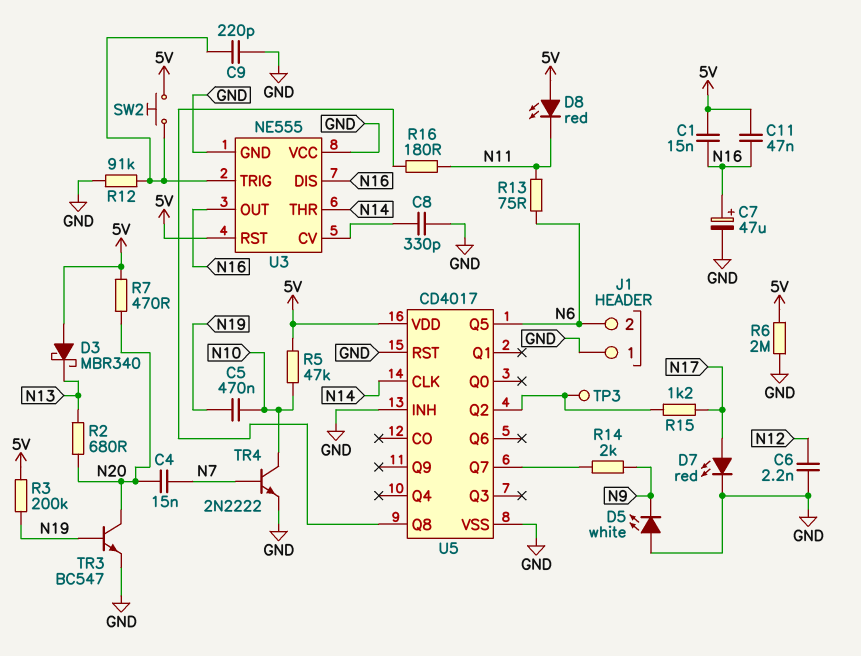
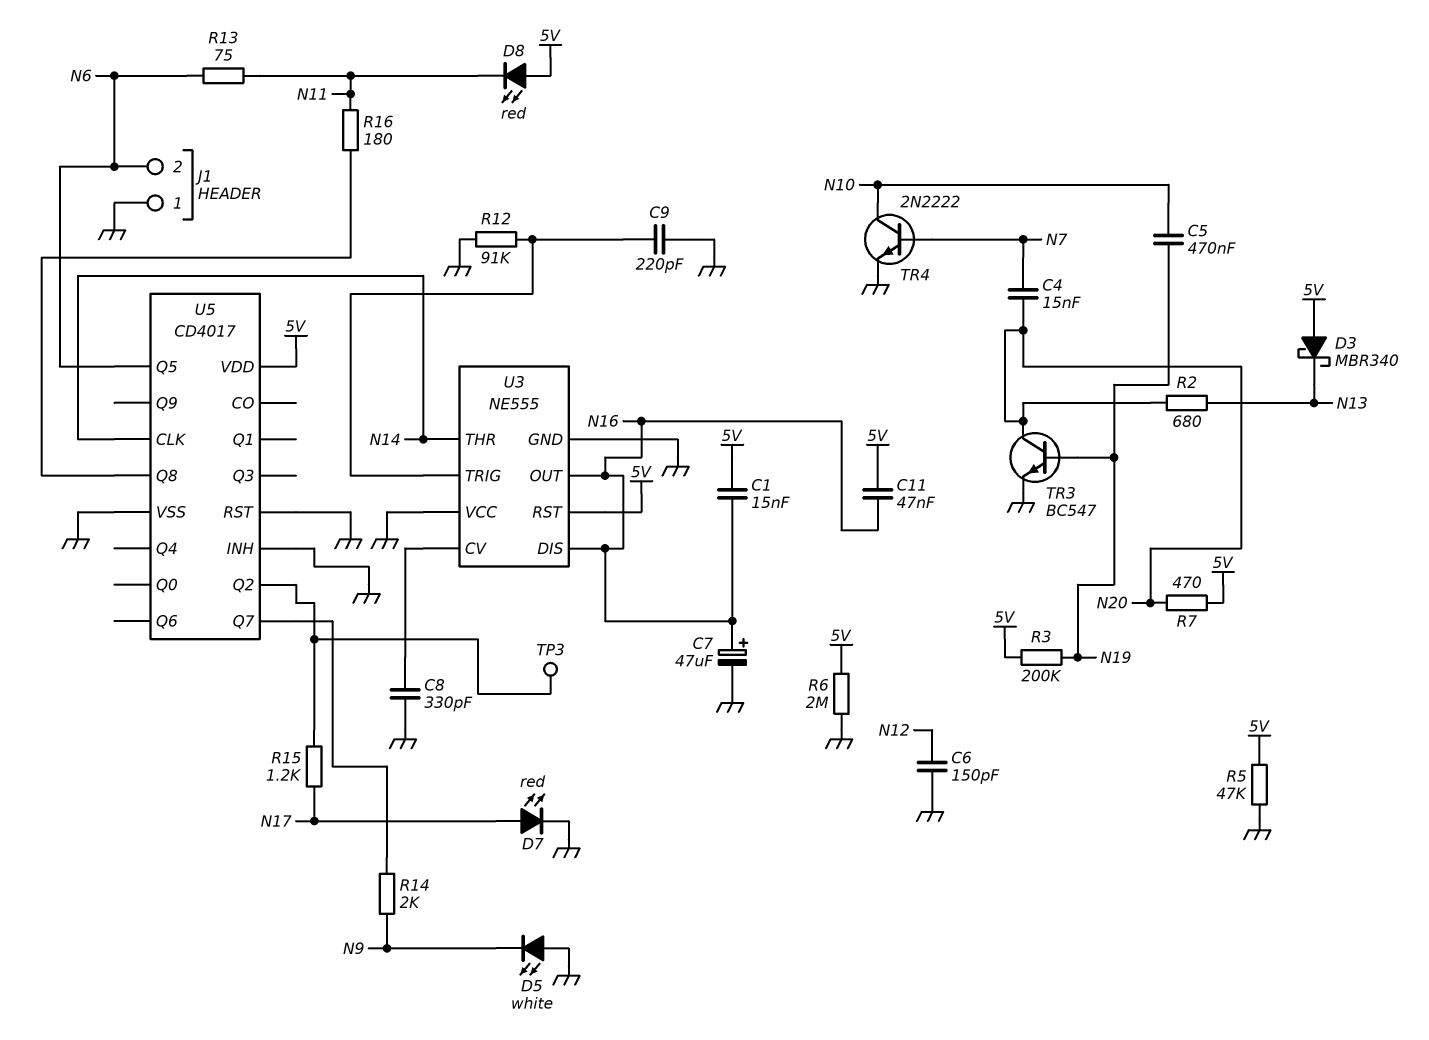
C6: 2.2nF (GND, N12) -> 150pF (GND, N12)
R5: 47k (5V, N10) -> 47k (5V, GND)
SW2: button (5V, U3/TRIG) -> none

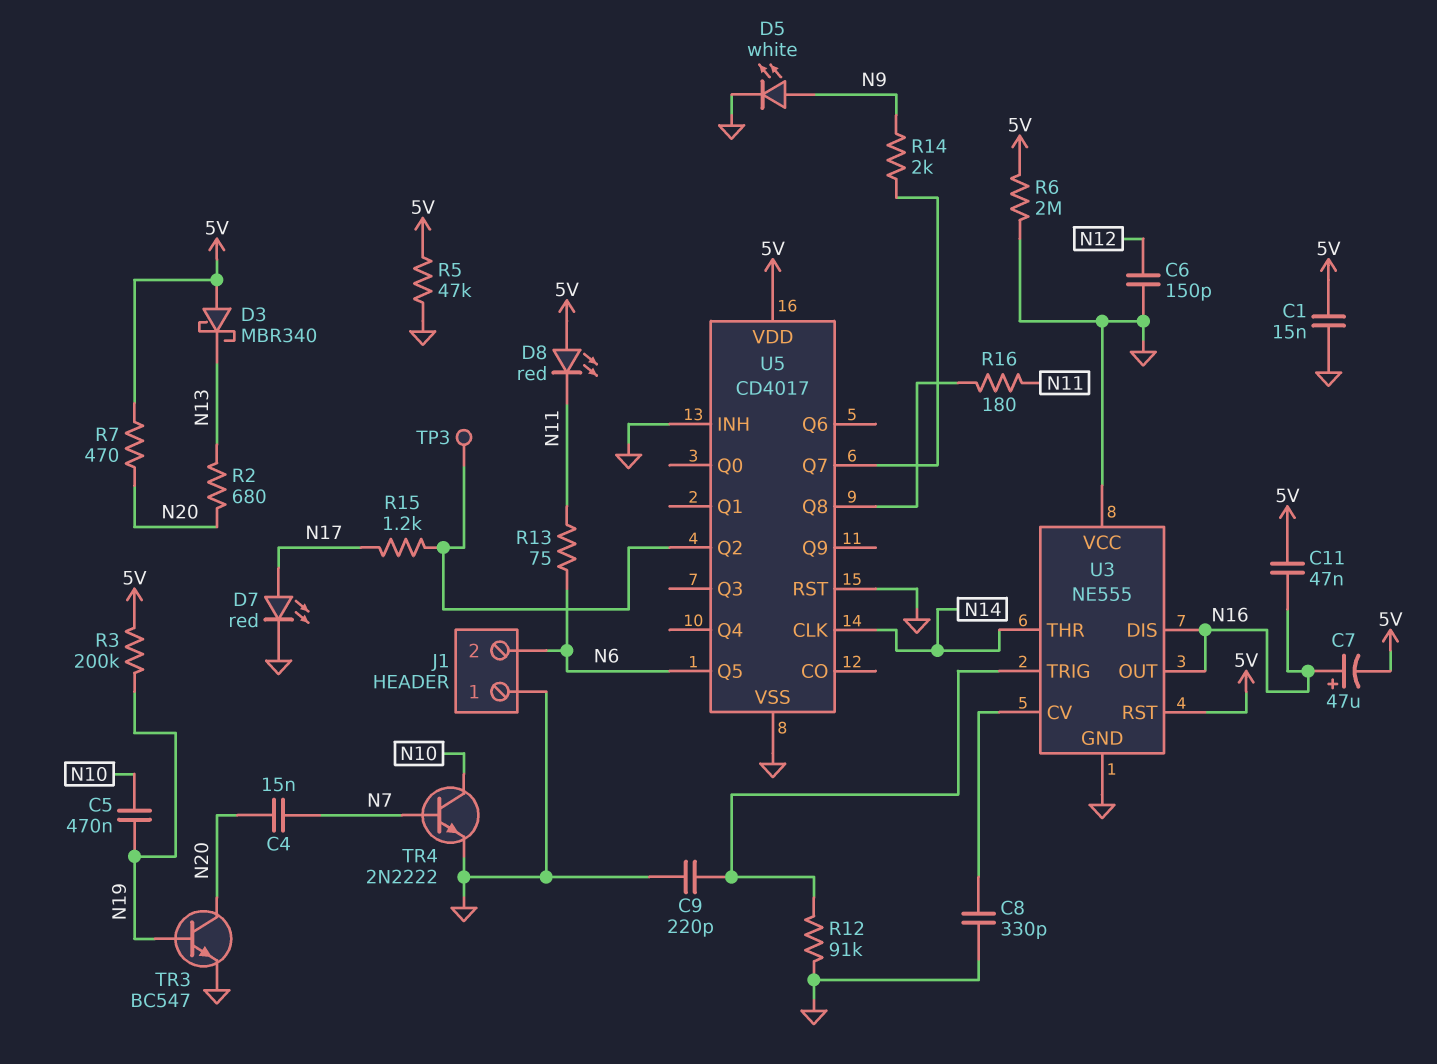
C1: 15nF (5V, N16) -> 15nF (5V, GND)
C7: 47uF (plus N16, minus GND) -> 47uF (plus N16, minus 5V)
D5: LED white (A GND, K N9) -> LED white (A N9, K GND)

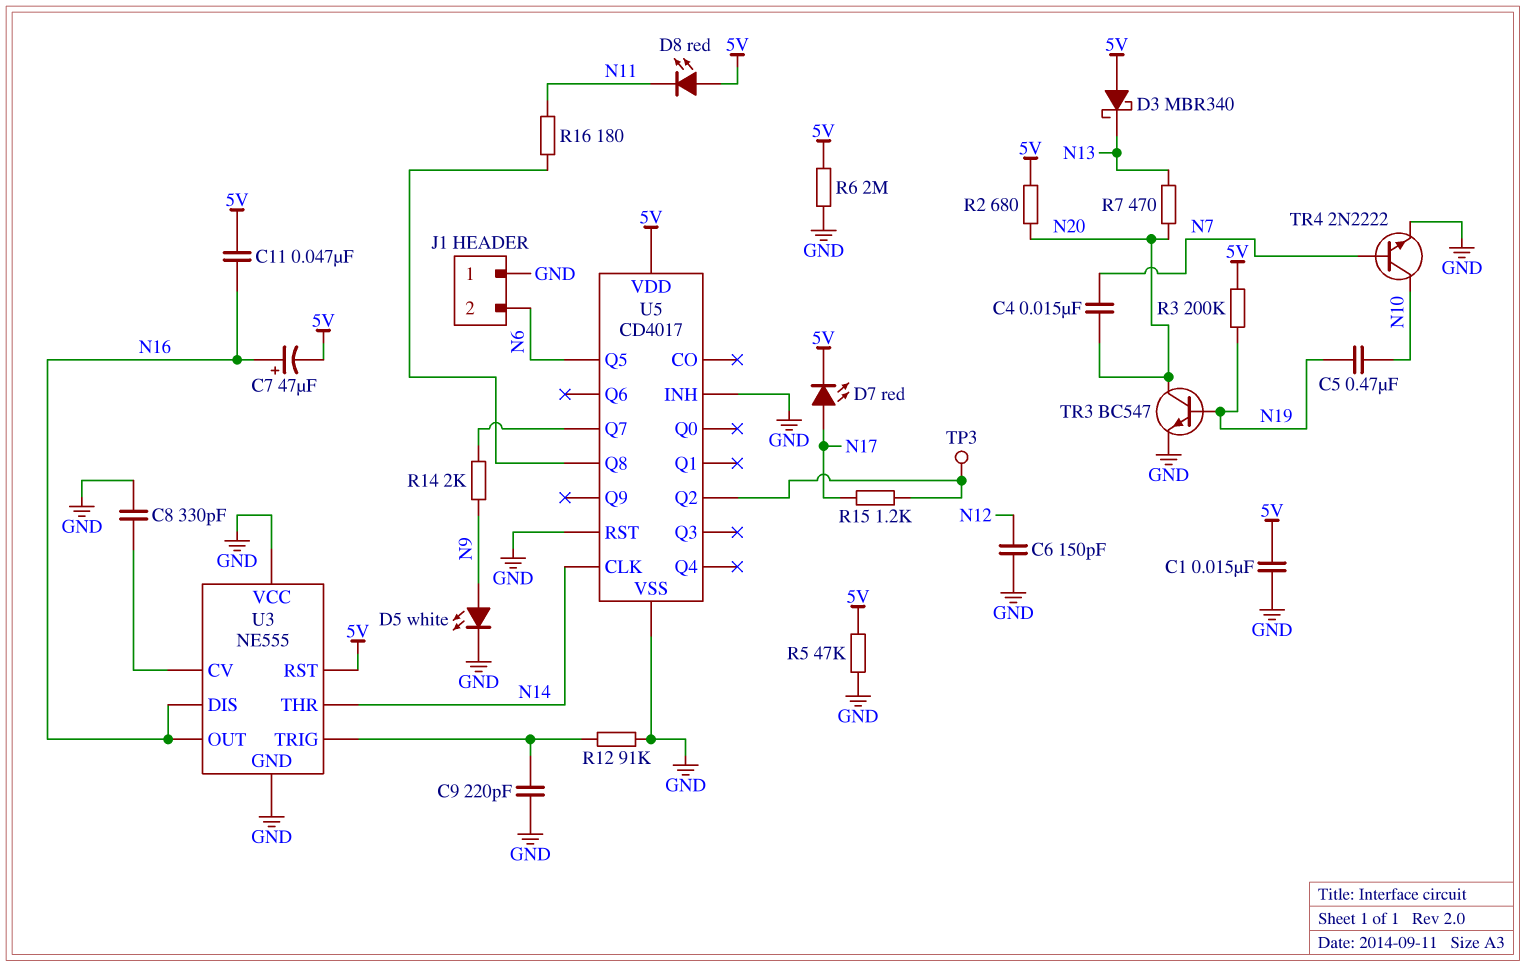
D7: LED red (A N17, K GND) -> LED red (A N17, K 5V)
R2: 680 (N13, N20) -> 680 (5V, N20)
R7: 470 (5V, N20) -> 470 (N13, N20)
R13: 75 (N6, N11) -> none

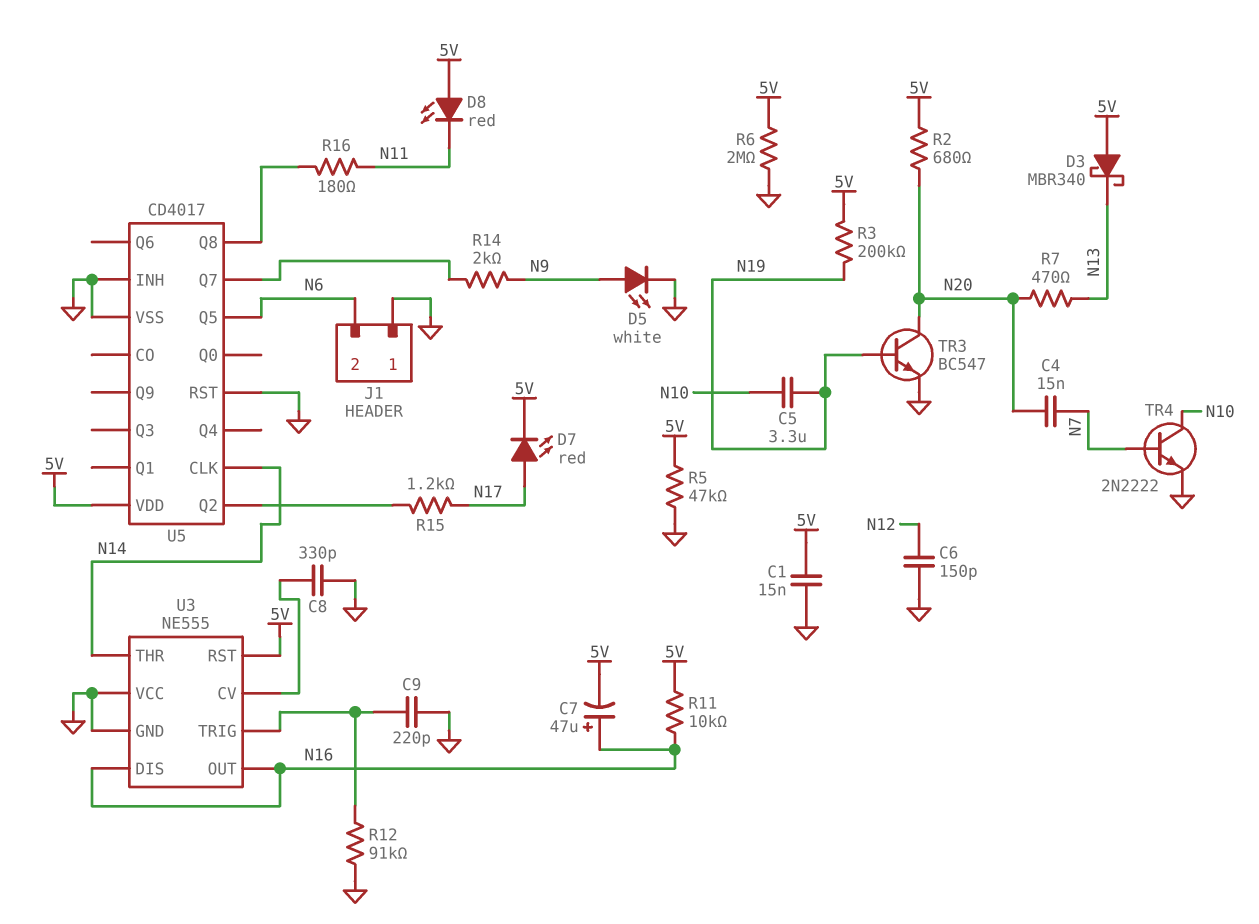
C5: 470nF (N10, N19) -> 3.3uF (N10, N19)
C11: 47nF (5V, N16) -> none
R11: none -> 10k (5V, N16)
TP3: test point (U5/Q2) -> none

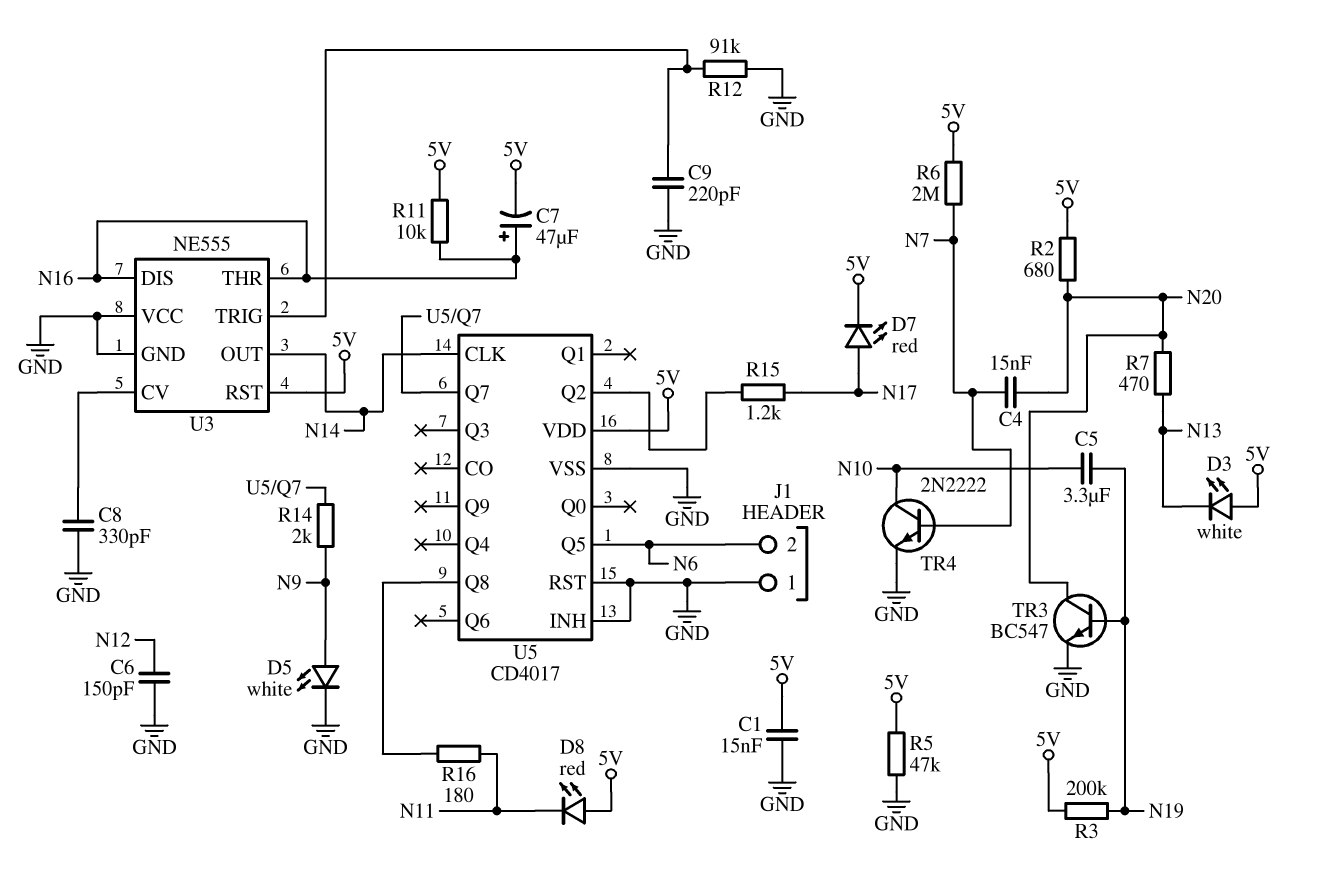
D3: schottky MBR340 (A 5V, K N13) -> LED white (A 5V, K N13)
R6: 2M (5V, GND) -> 2M (5V, N7)
U3 pin OUT: N16 -> N14
U3 pin THR: N14 -> N16

